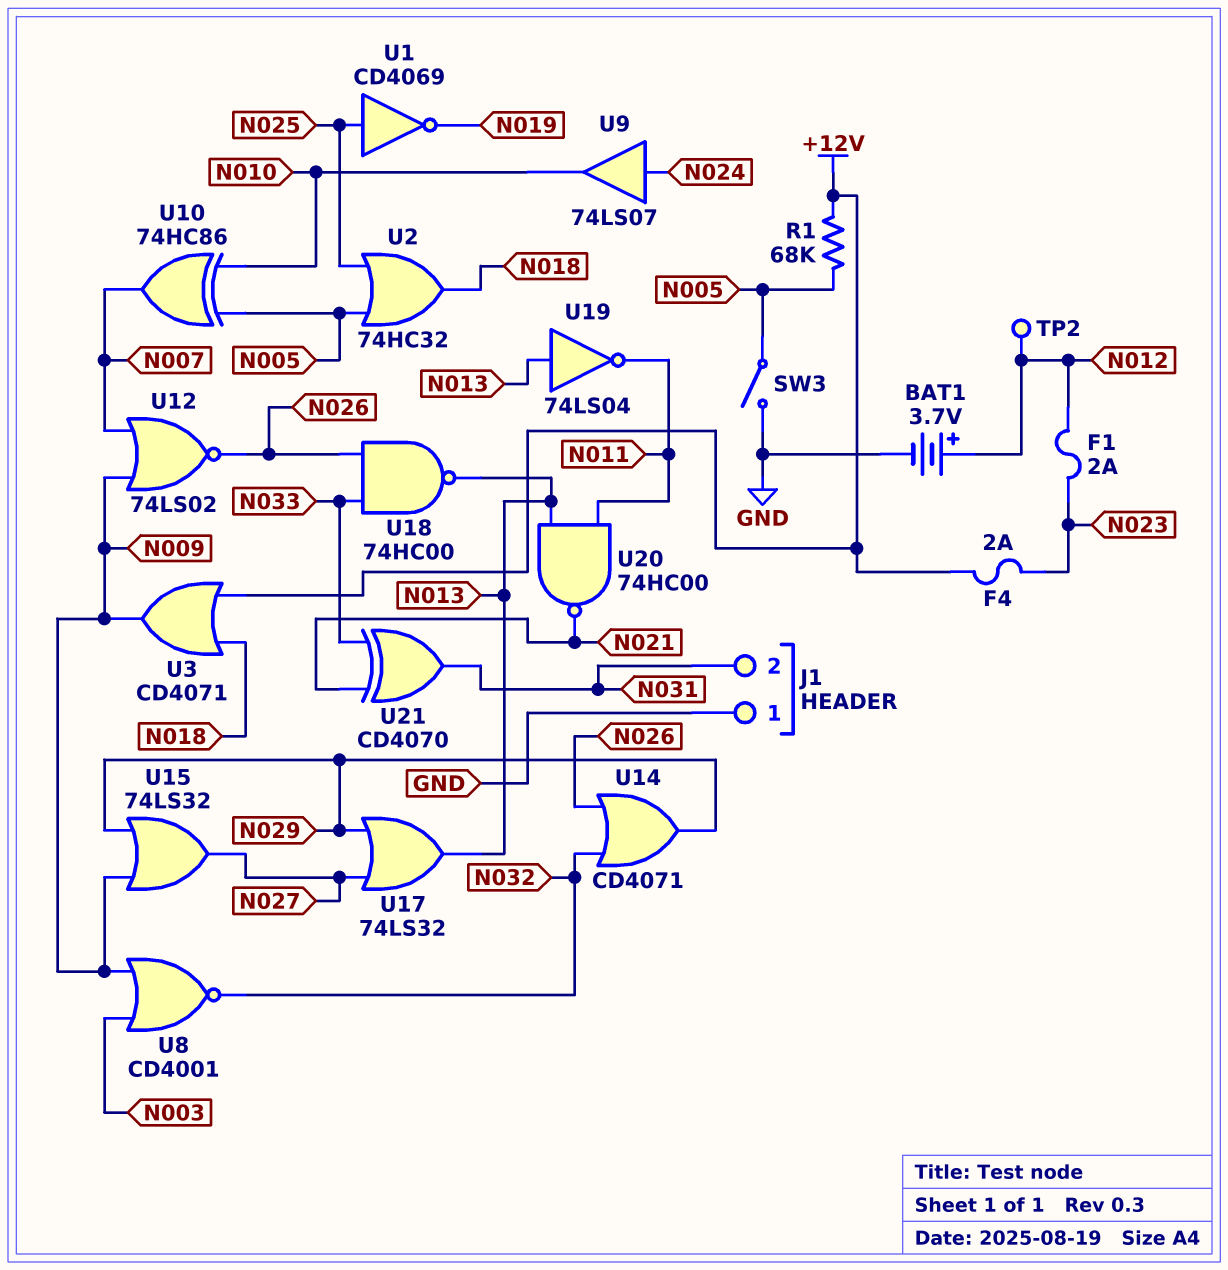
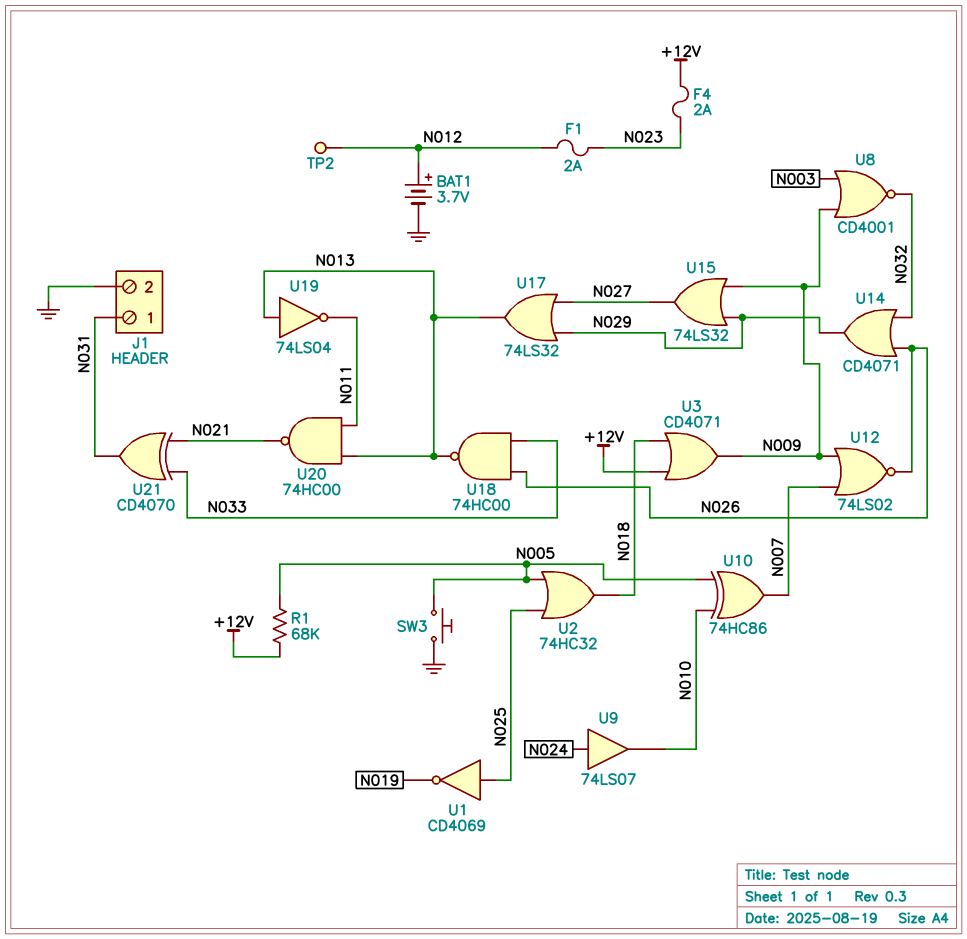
J1 pin 1: GND -> N031
J1 pin 2: N031 -> GND
SW3: switch (GND, N005) -> button (GND, N005)

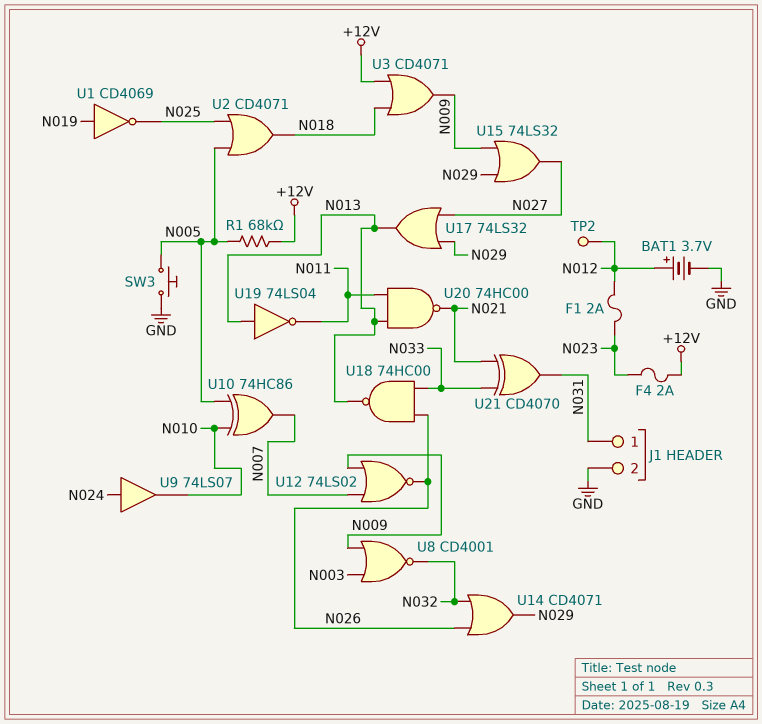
U1: NOT CD4069 (in N025, out N019) -> NOT CD4069 (in N019, out N025)
U2: OR 74HC32 (in N005, in N025, out N018) -> OR CD4071 (in N005, in N025, out N018)

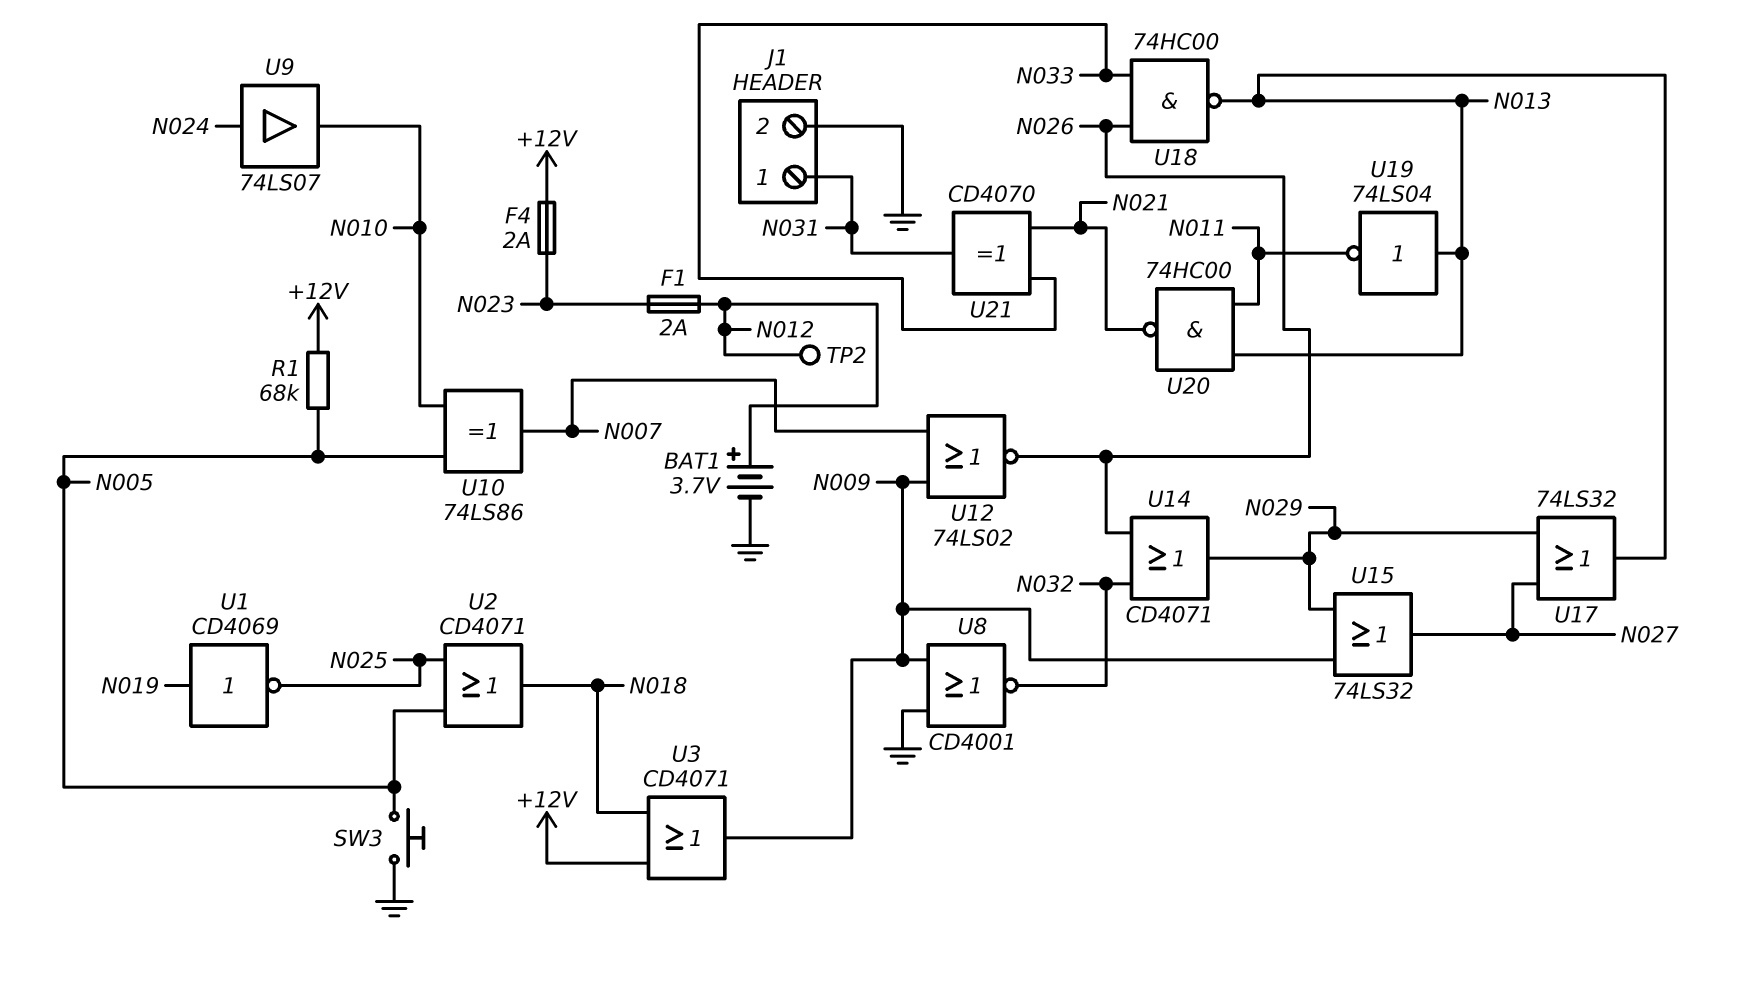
U8: NOR CD4001 (in N003, in N009, out N032) -> NOR CD4001 (in GND, in N009, out N032)
U10: XOR 74HC86 (in N005, in N010, out N007) -> XOR 74LS86 (in N005, in N010, out N007)

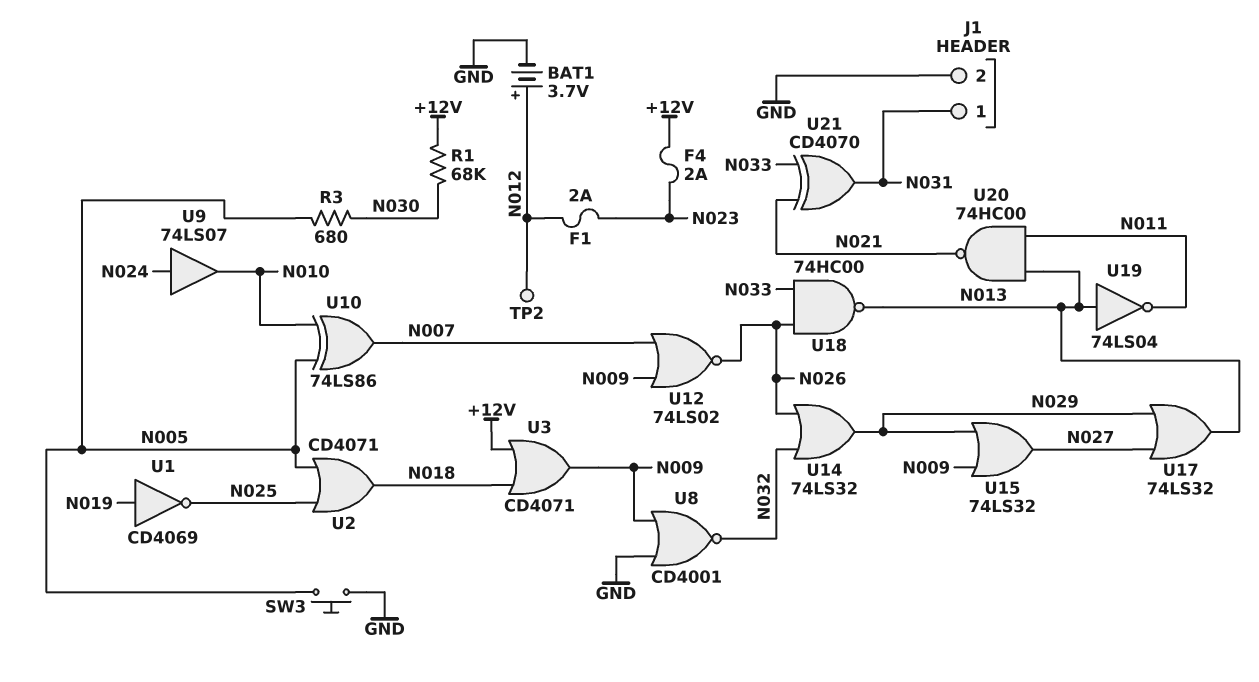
R1: 68k (+12V, N005) -> 68k (+12V, N030)
R3: none -> 680 (N005, N030)
U14: OR CD4071 (in N026, in N032, out N029) -> OR 74LS32 (in N026, in N032, out N029)

